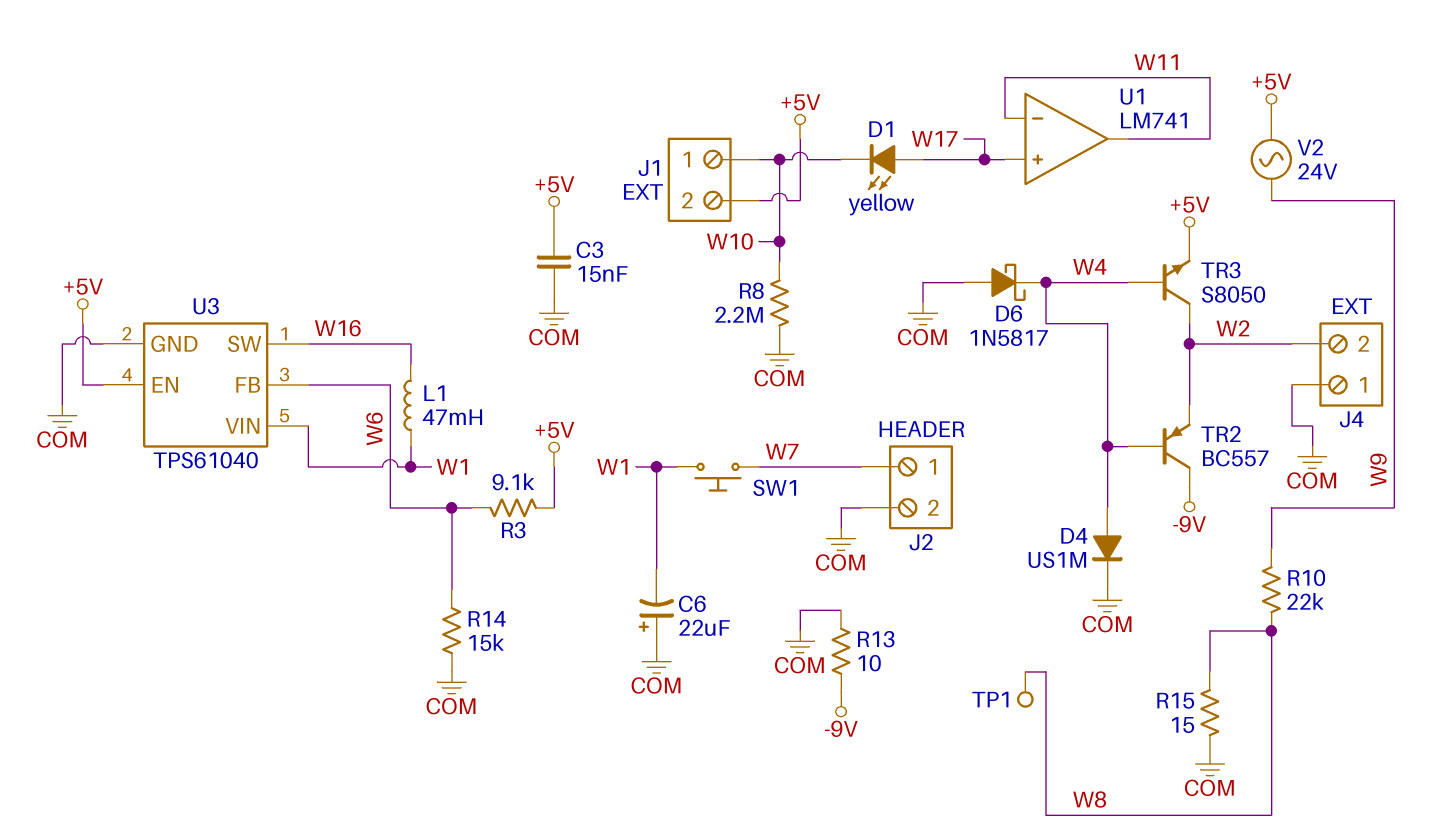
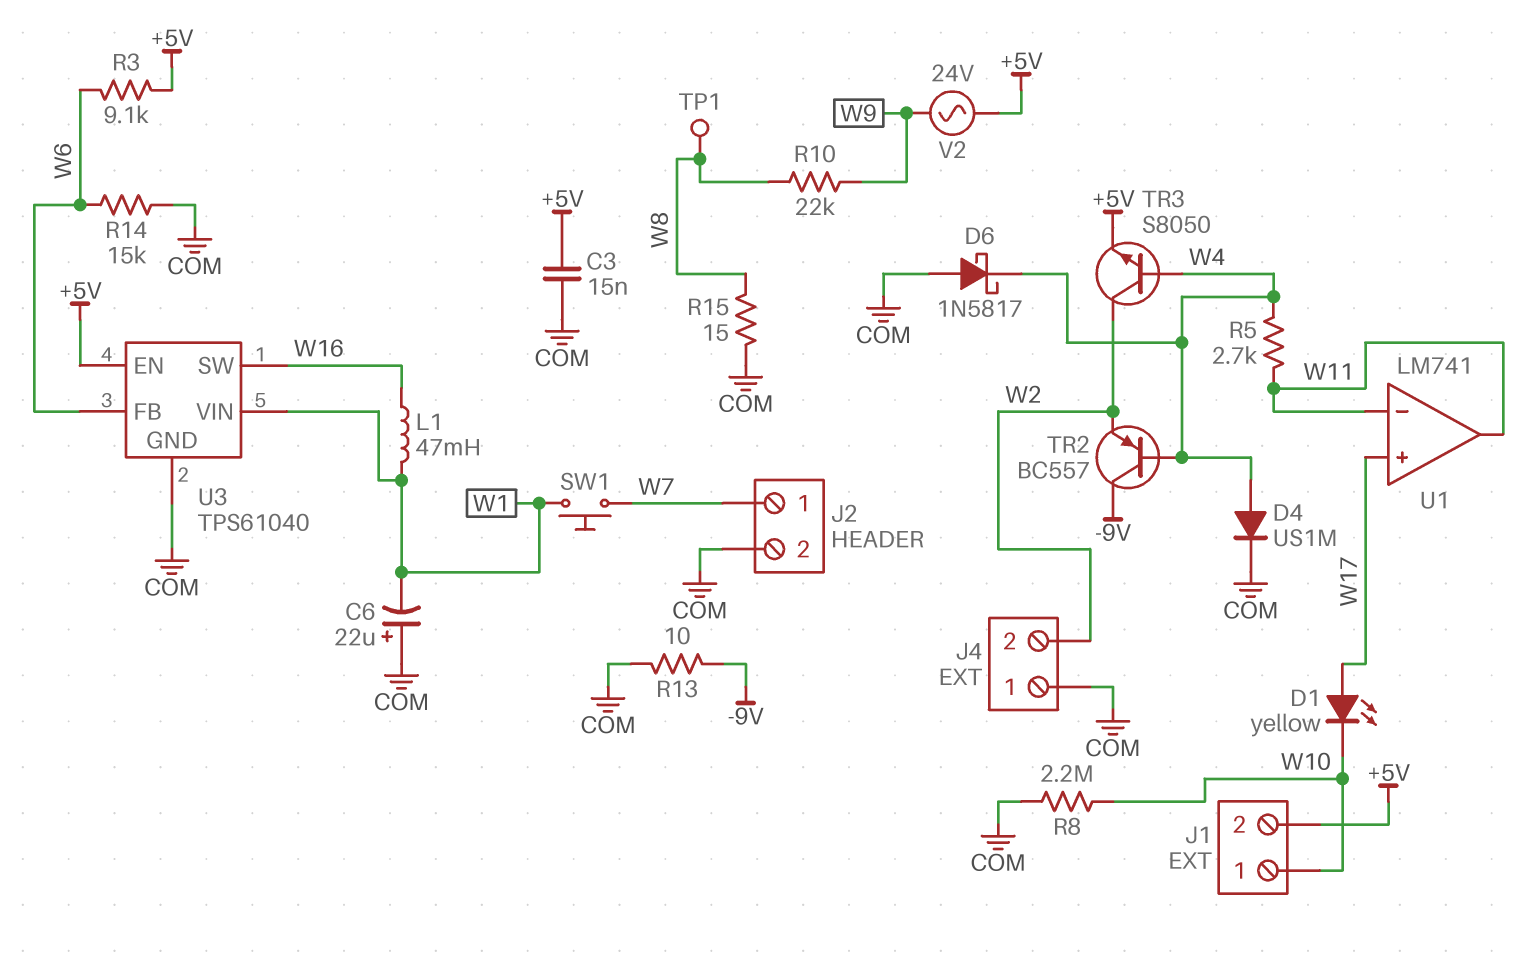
R5: none -> 2.7k (W4, W11)

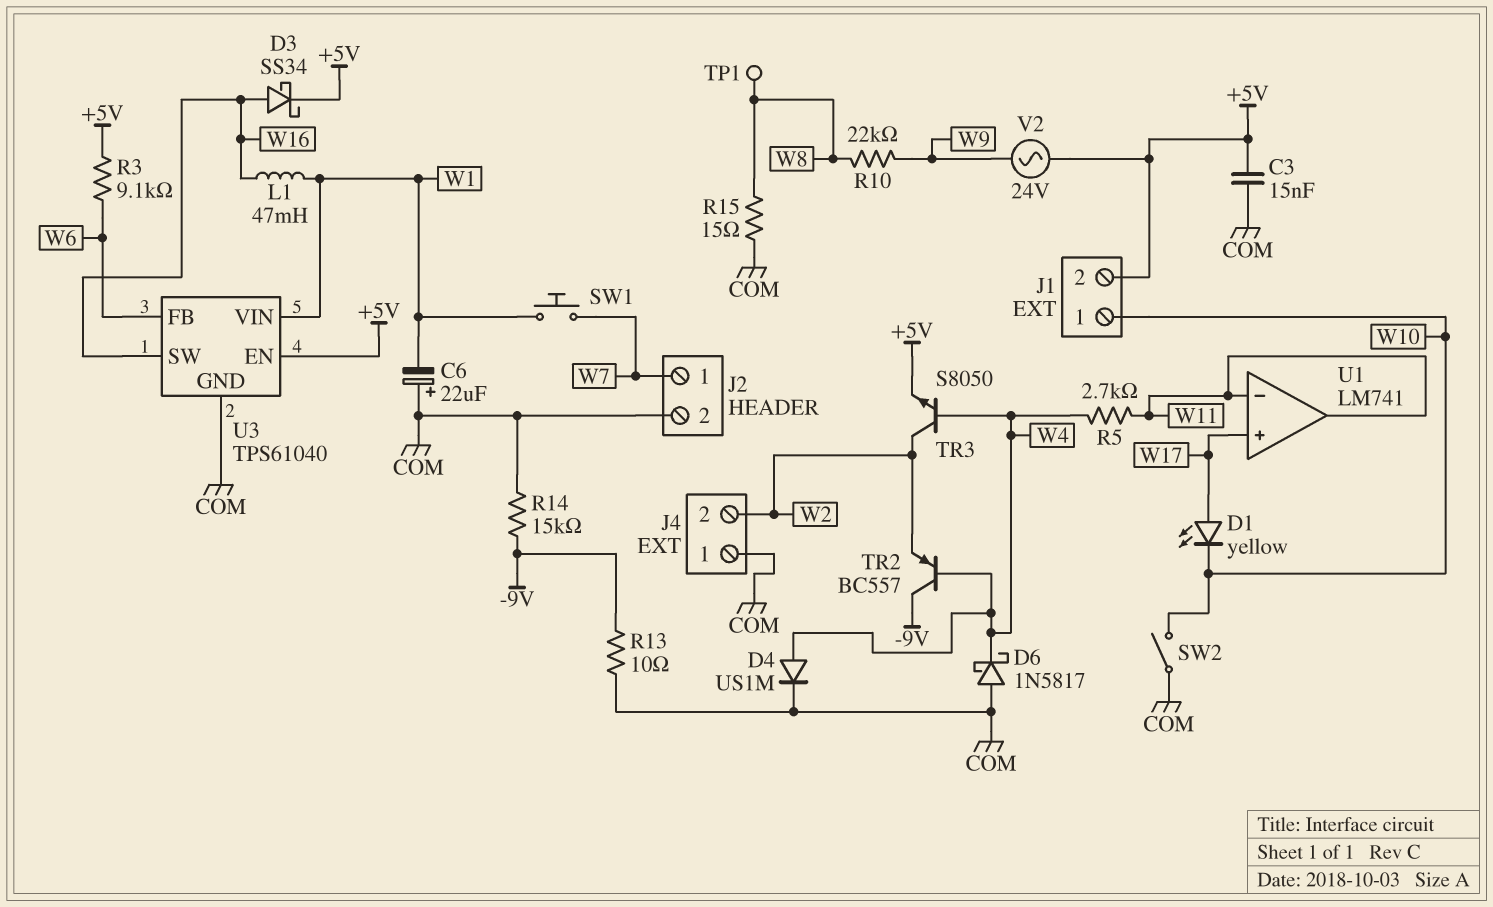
D3: none -> schottky SS34 (A W16, K +5V)
R8: 2.2M (COM, W10) -> none
R14: 15k (COM, W6) -> 15k (-9V, COM)
SW2: none -> switch (COM, W10)

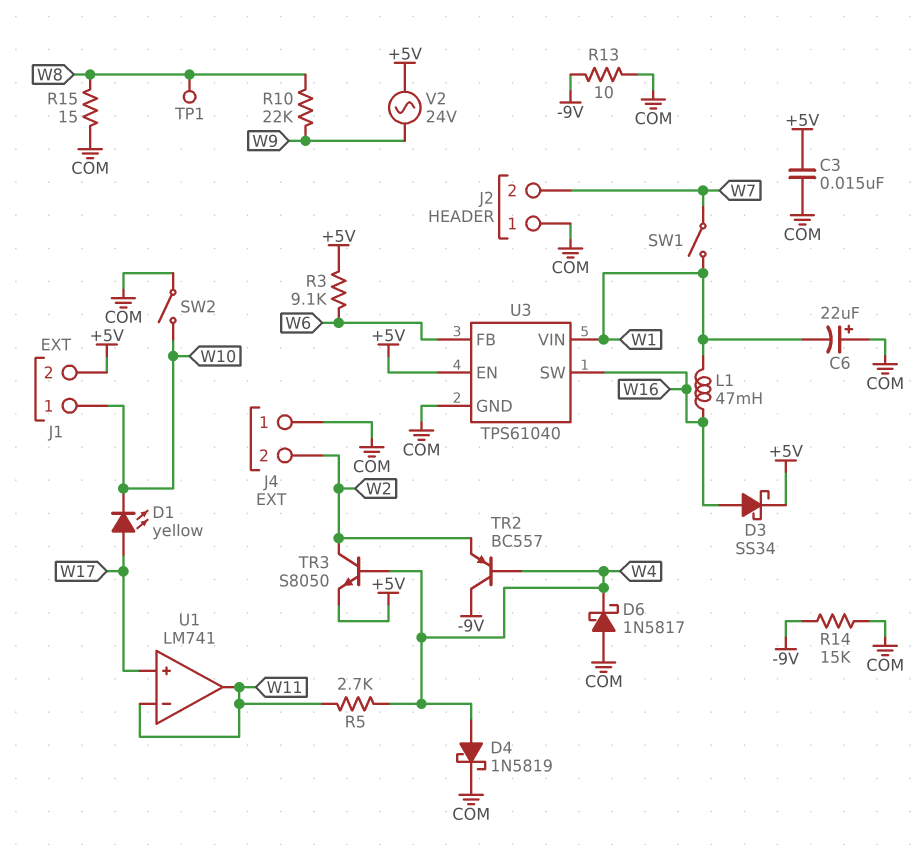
D4: diode US1M (A W4, K COM) -> schottky 1N5819 (A W4, K COM)
J2 pin 1: W7 -> COM
J2 pin 2: COM -> W7
SW1: button (W1, W7) -> switch (W1, W7)

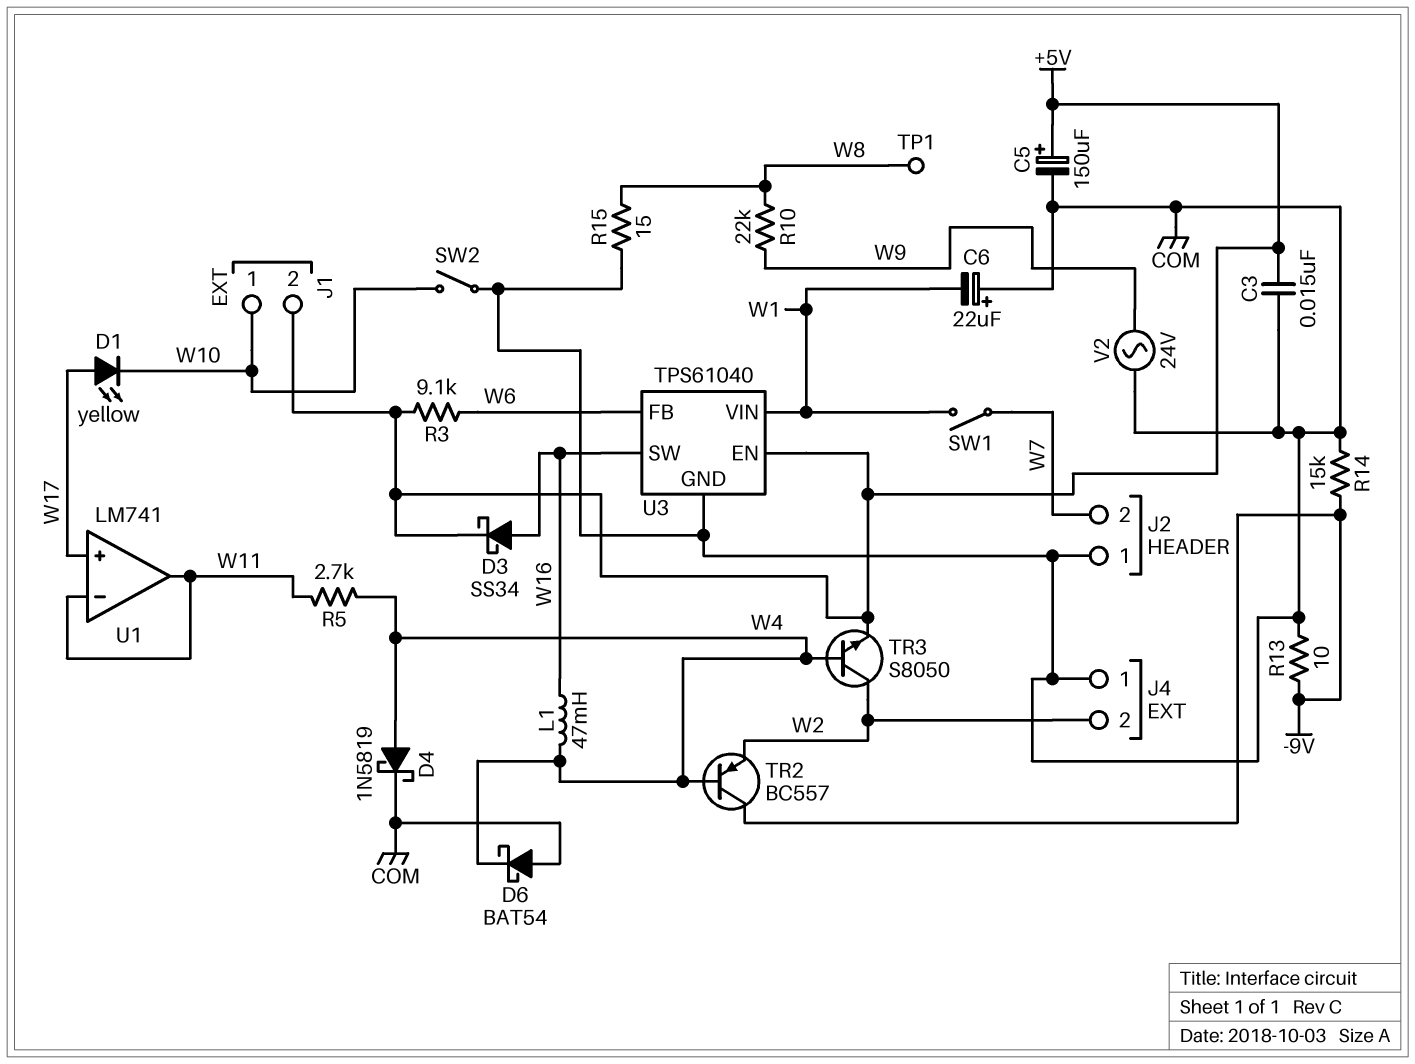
C5: none -> 150uF (plus +5V, minus COM)
D6: schottky 1N5817 (A COM, K W4) -> schottky BAT54 (A COM, K W4)
L1: 47mH (W1, W16) -> 47mH (W4, W16)
V2: AC 24V (+5V, W9) -> AC 24V (COM, W9)

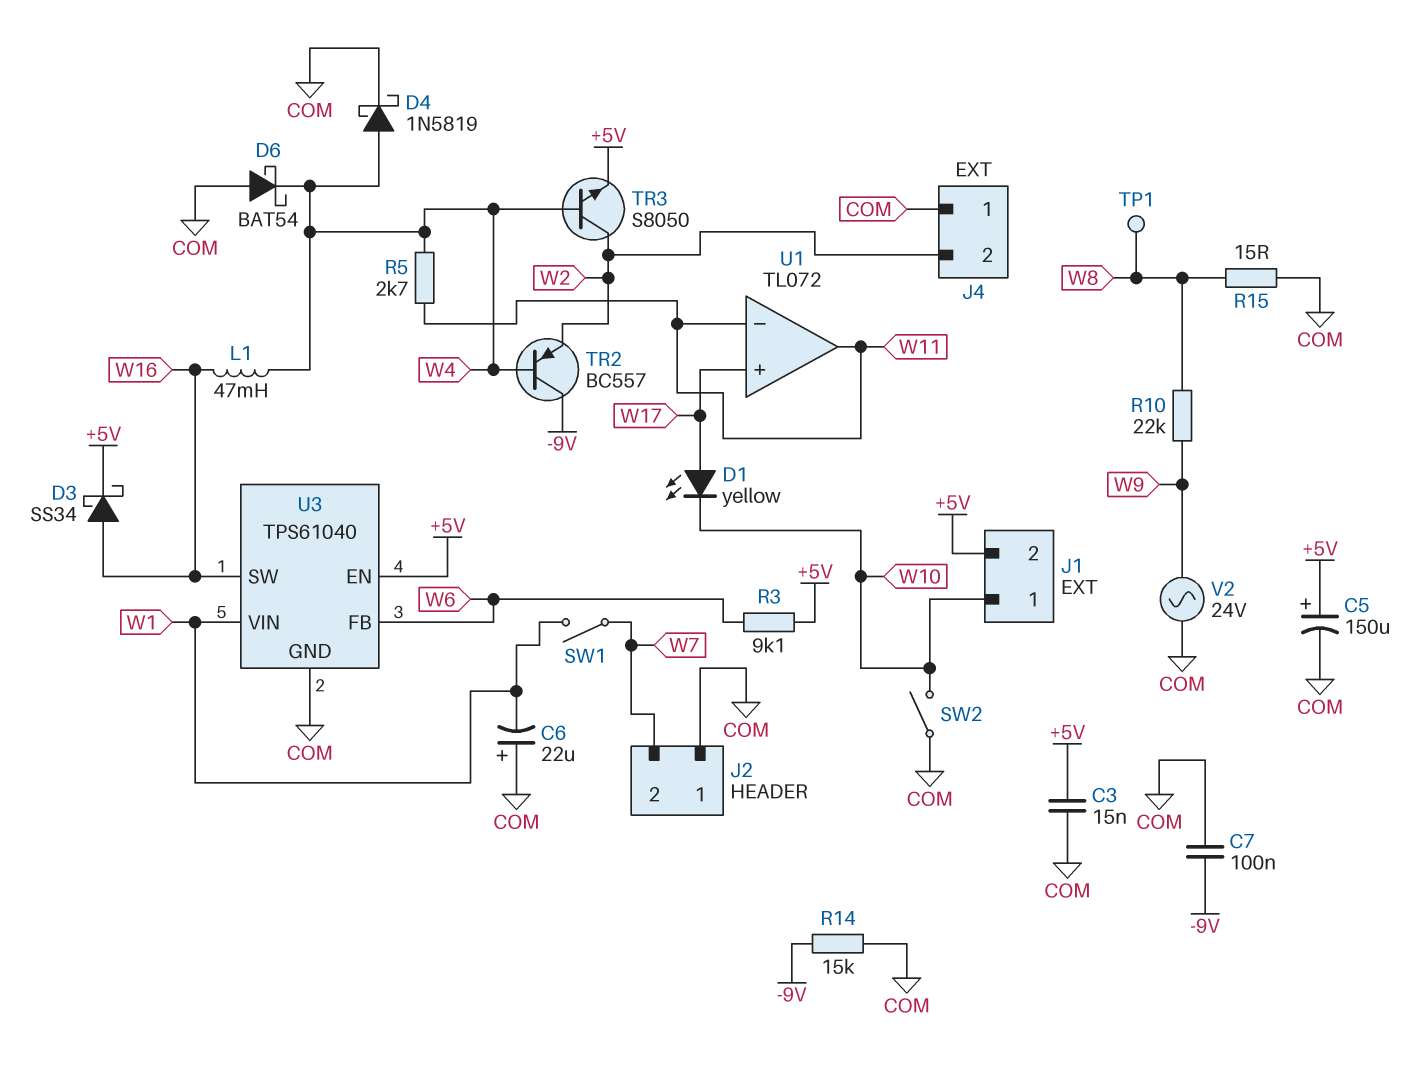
C7: none -> 100nF (-9V, COM)
R13: 10 (-9V, COM) -> none
U1: LM741 -> TL072

